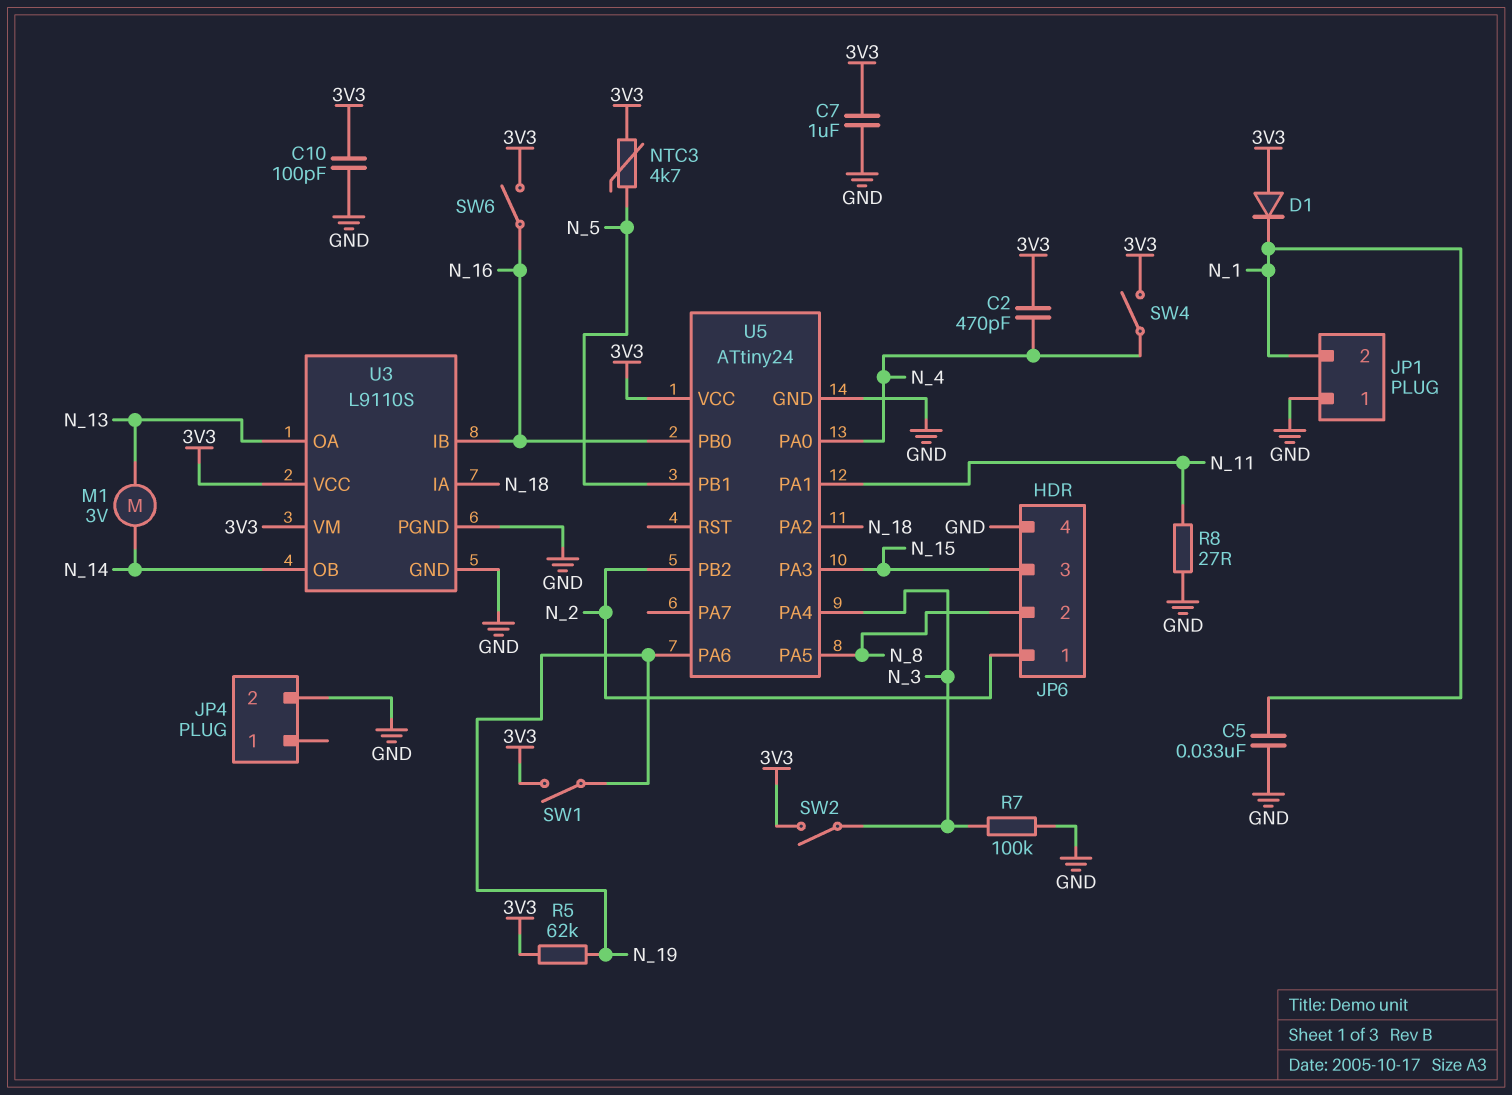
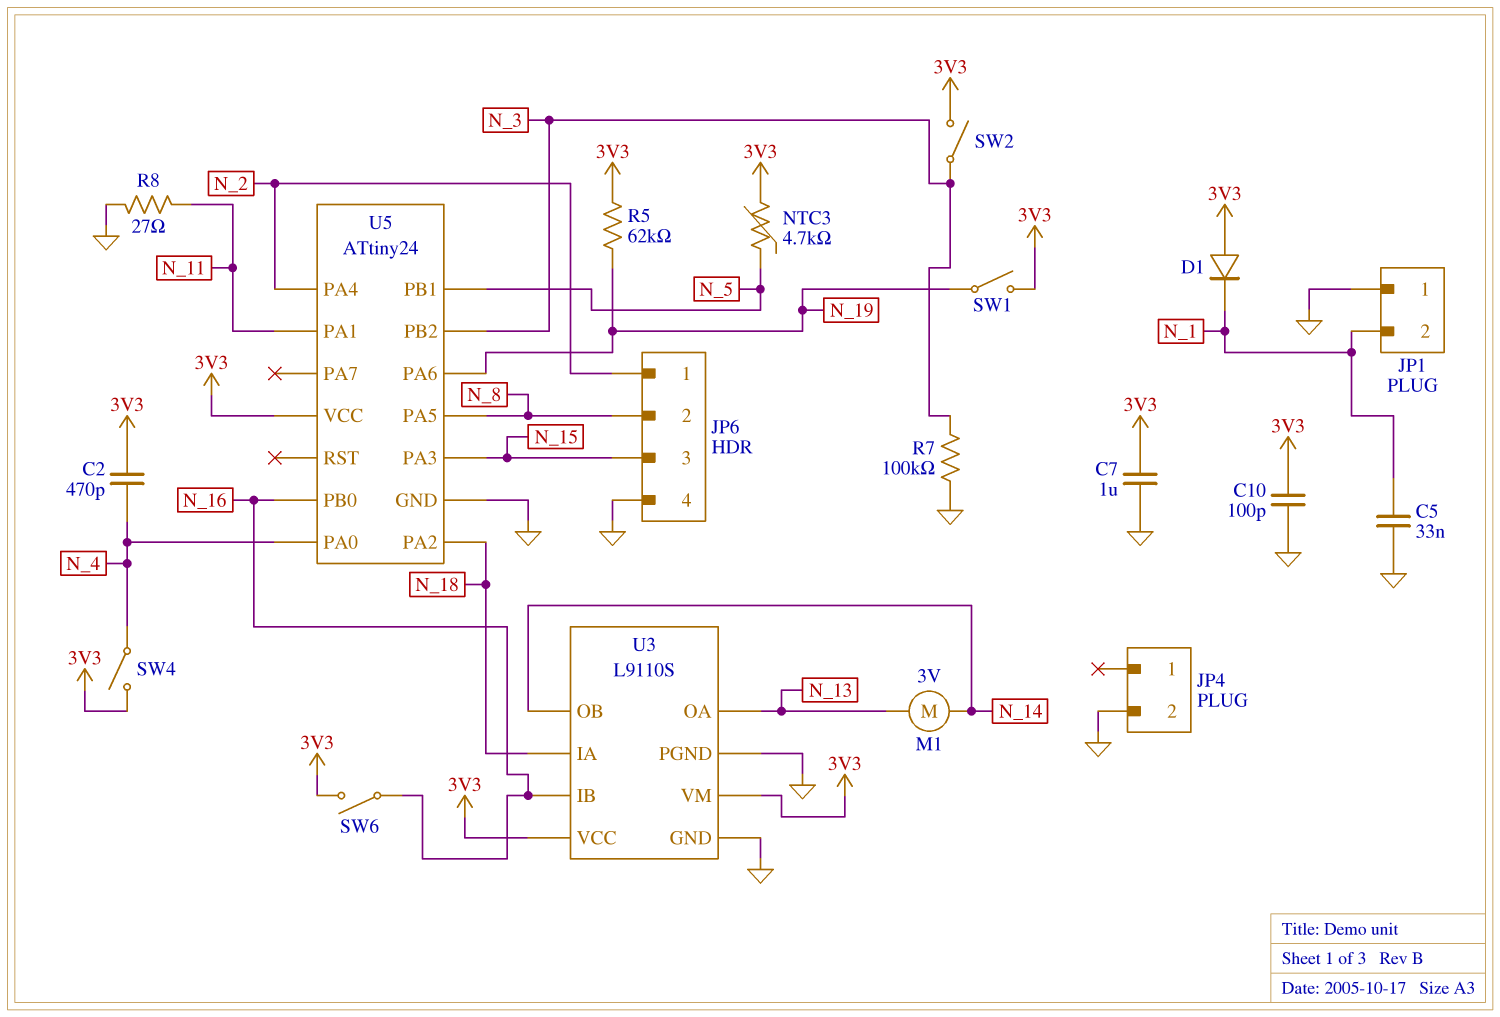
U5 pin PA4: N_3 -> N_2
U5 pin PB2: N_2 -> N_3

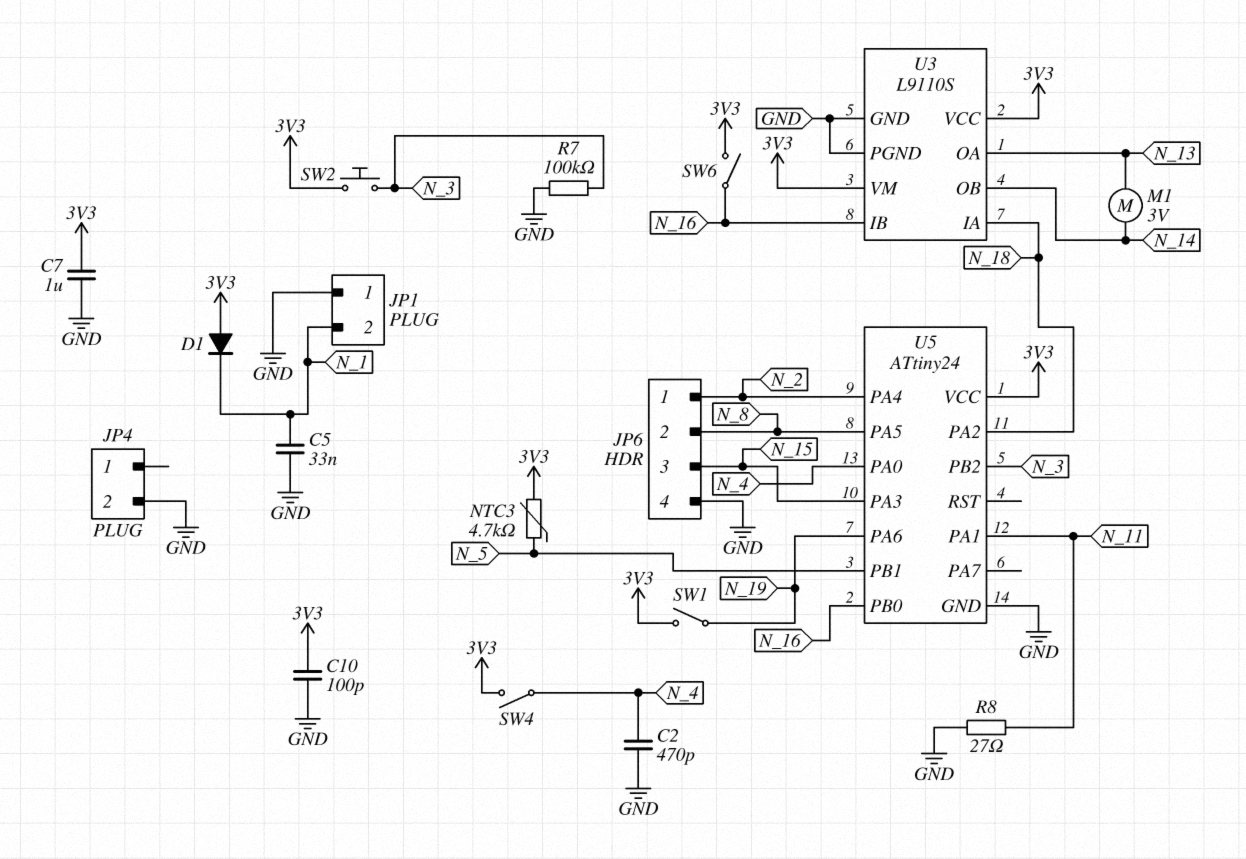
C2: 470pF (3V3, N_4) -> 470pF (GND, N_4)
R5: 62k (3V3, N_19) -> none
SW2: switch (3V3, N_3) -> button (3V3, N_3)

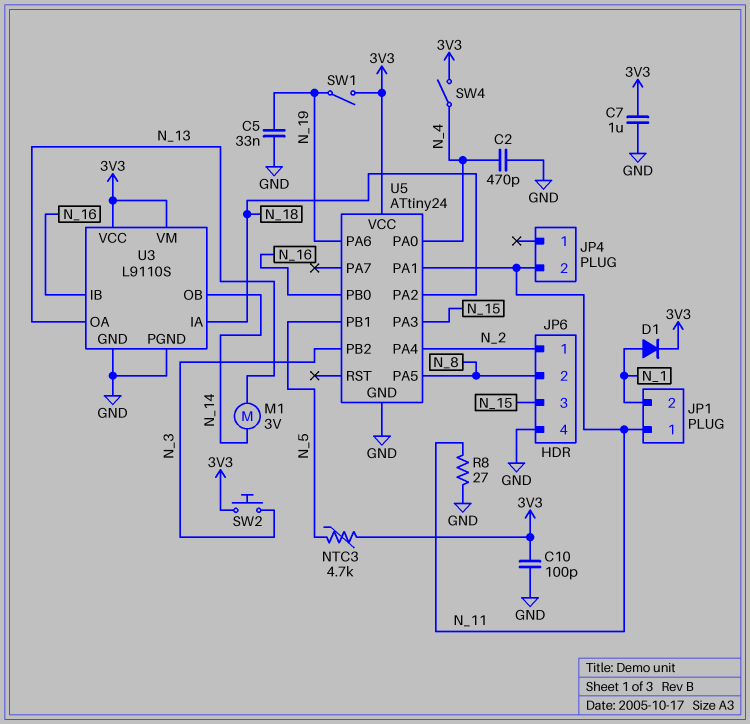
C5: 33nF (GND, N_1) -> 33nF (GND, N_19)
D1: diode (A 3V3, K N_1) -> diode (A N_1, K 3V3)
JP1 pin 1: GND -> N_11
JP4 pin 2: GND -> N_11
R7: 100k (GND, N_3) -> none
SW6: switch (3V3, N_16) -> none

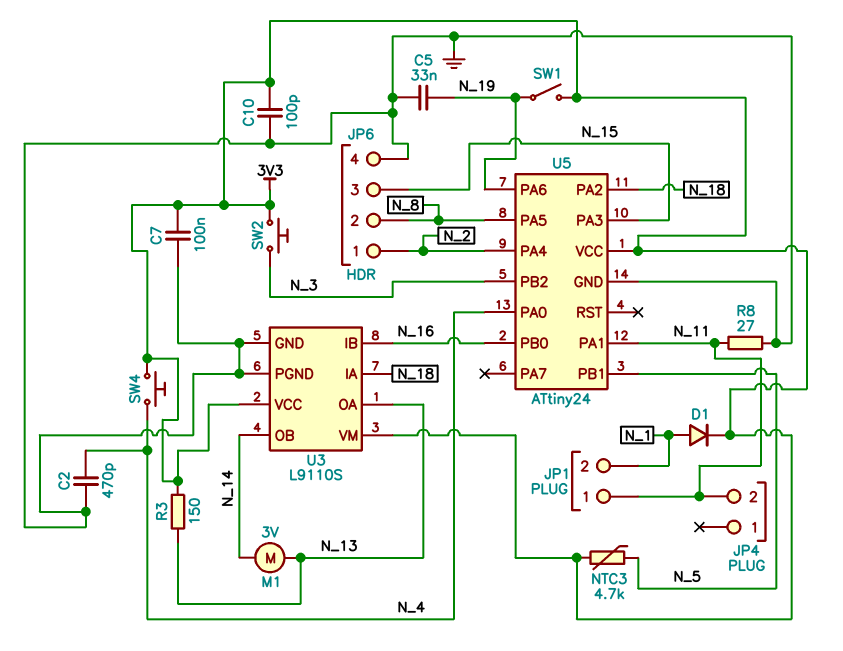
C7: 1uF (3V3, GND) -> 100nF (3V3, GND)
R3: none -> 150 (3V3, N_13)
SW4: switch (3V3, N_4) -> button (3V3, N_4)

